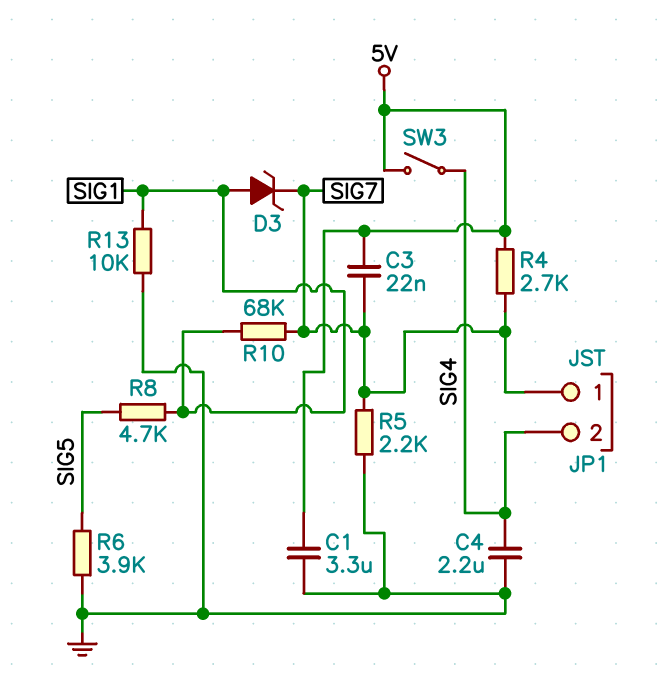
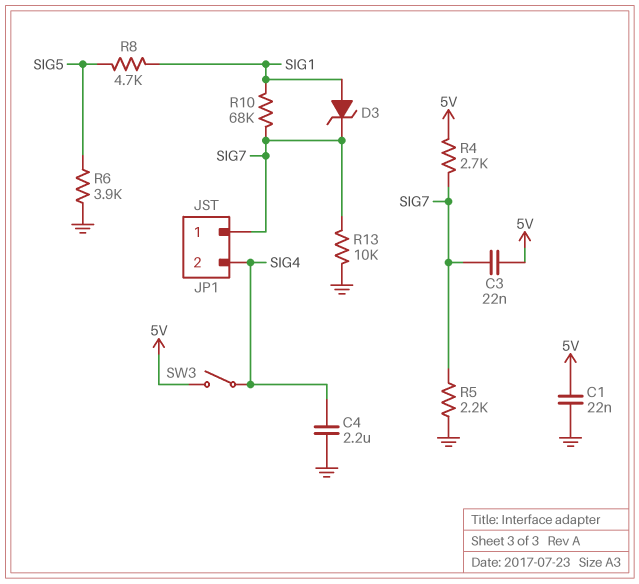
C1: 3.3uF (5V, GND) -> 22nF (5V, GND)
R13: 10k (GND, SIG1) -> 10k (GND, SIG7)

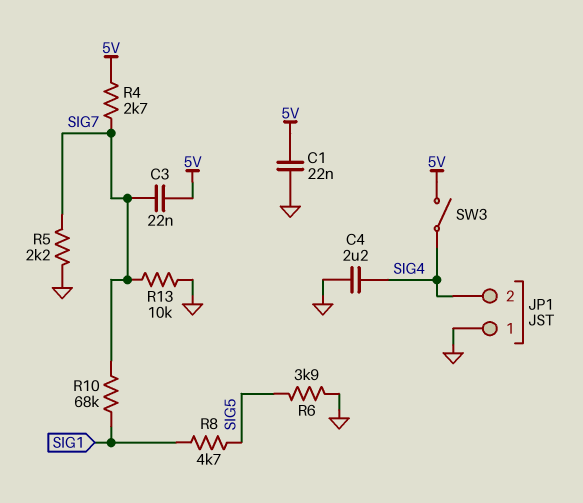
D3: zener (A SIG1, K SIG7) -> none
JP1 pin 1: SIG7 -> GND

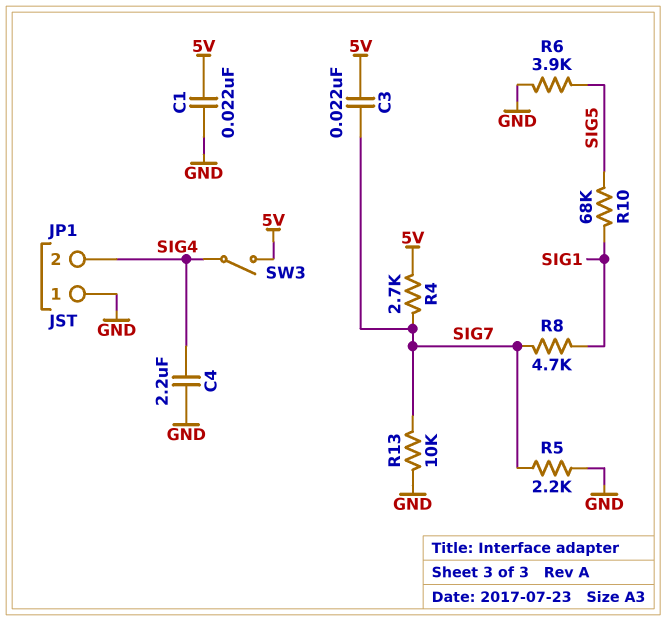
R8: 4.7k (SIG1, SIG5) -> 4.7k (SIG1, SIG7)
R10: 68k (SIG1, SIG7) -> 68k (SIG1, SIG5)

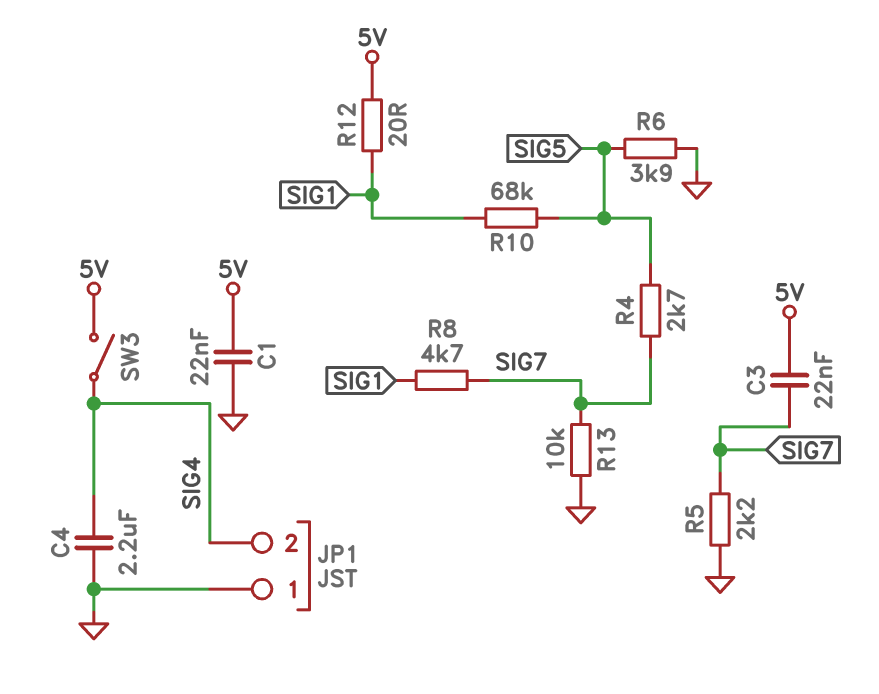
R4: 2.7k (5V, SIG7) -> 2.7k (SIG5, SIG7)
R12: none -> 20 (5V, SIG1)

